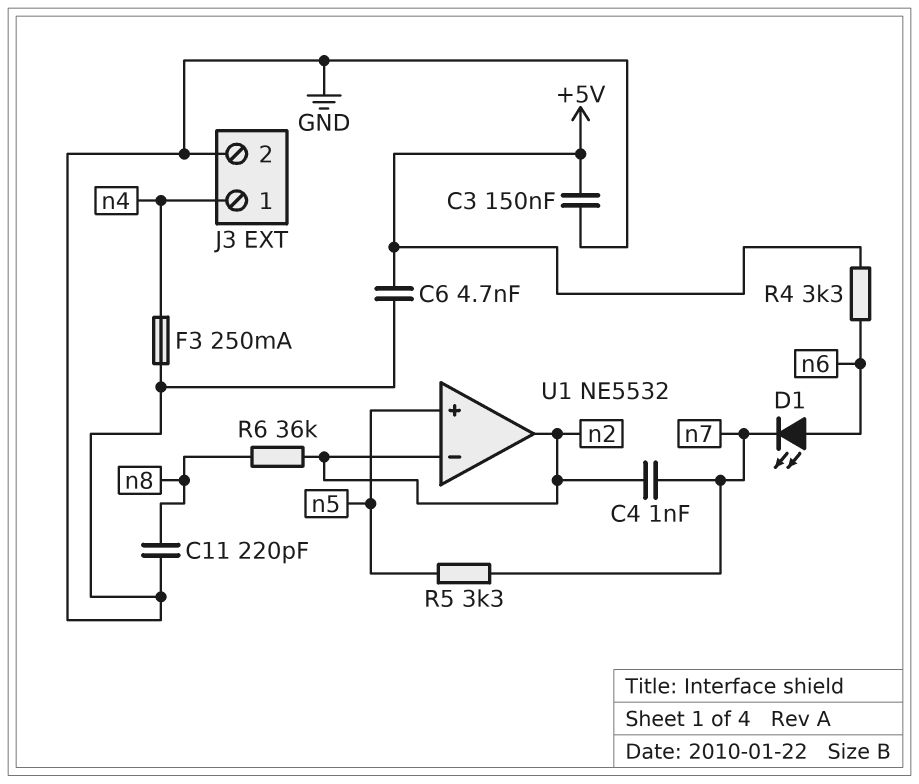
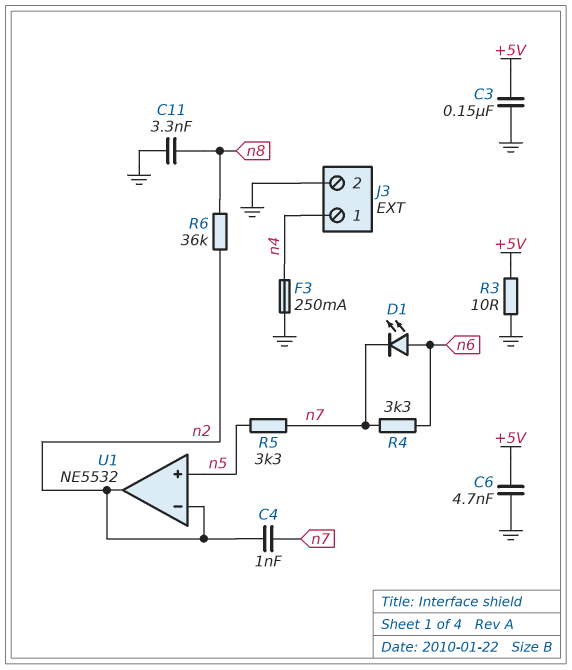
C11: 220pF (GND, n8) -> 3.3nF (GND, n8)
R3: none -> 10 (+5V, GND)
R4: 3.3k (+5V, n6) -> 3.3k (n6, n7)

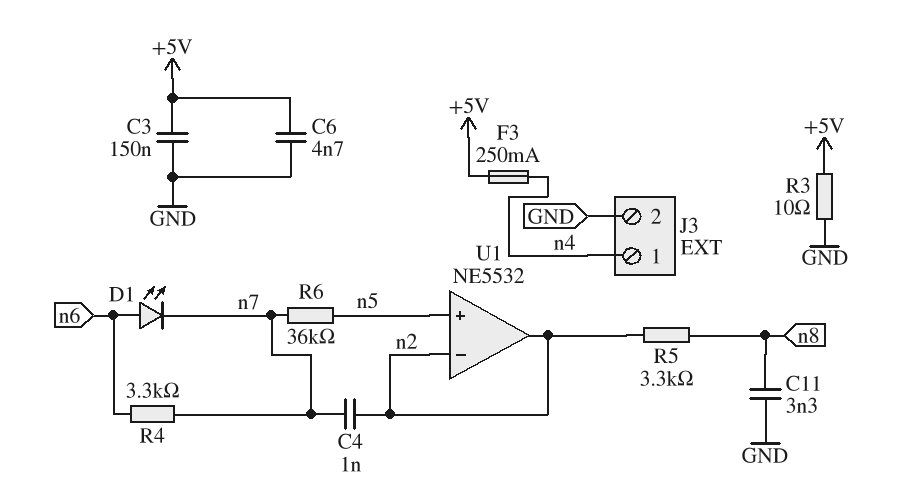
F3: 250mA (GND, n4) -> 250mA (+5V, n4)
R5: 3.3k (n5, n7) -> 3.3k (n2, n8)
R6: 36k (n2, n8) -> 36k (n5, n7)

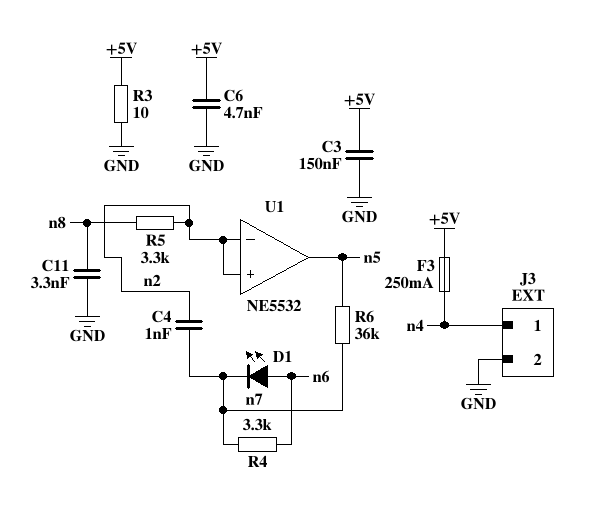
U1 pin in+: n5 -> n2
U1 pin out: n2 -> n5

